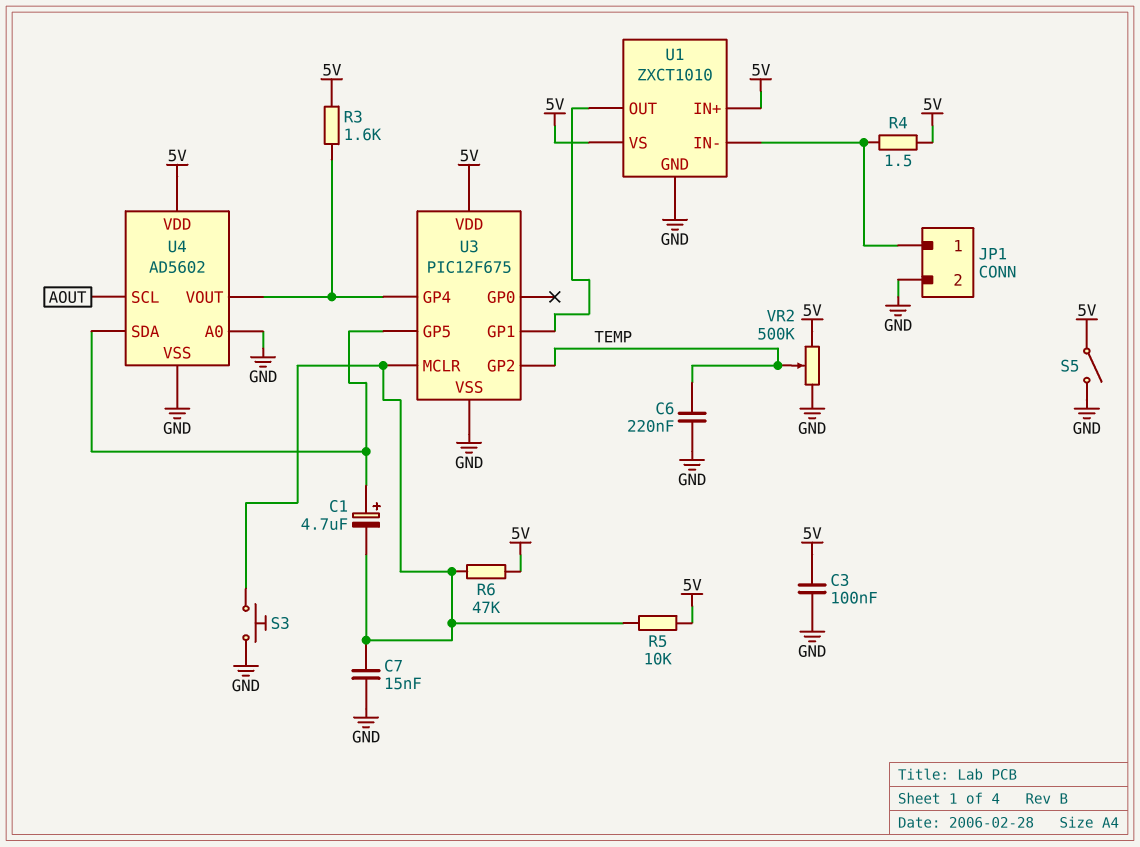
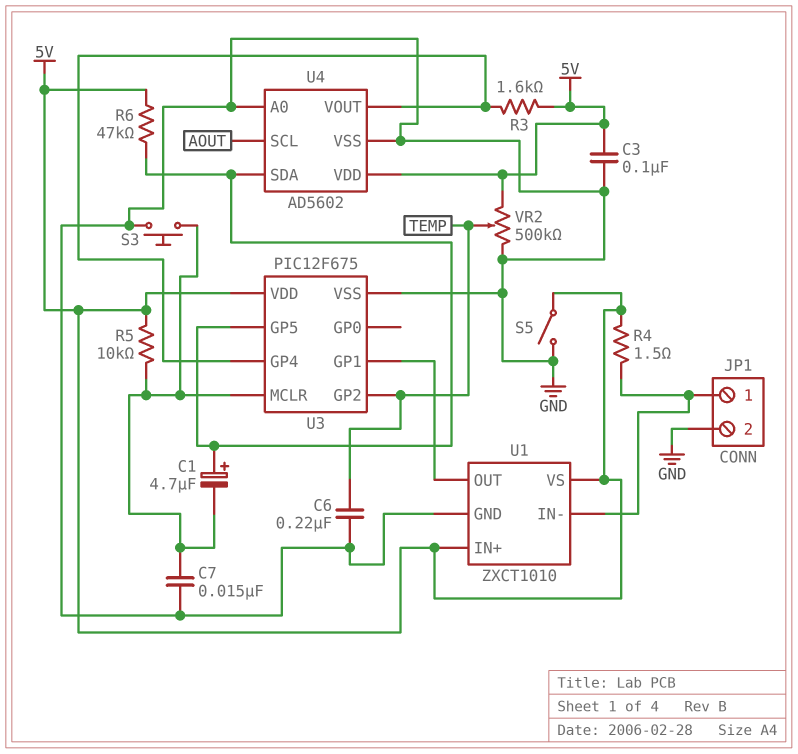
R6: 47k (5V, U3/MCLR) -> 47k (5V, U3/GP5)

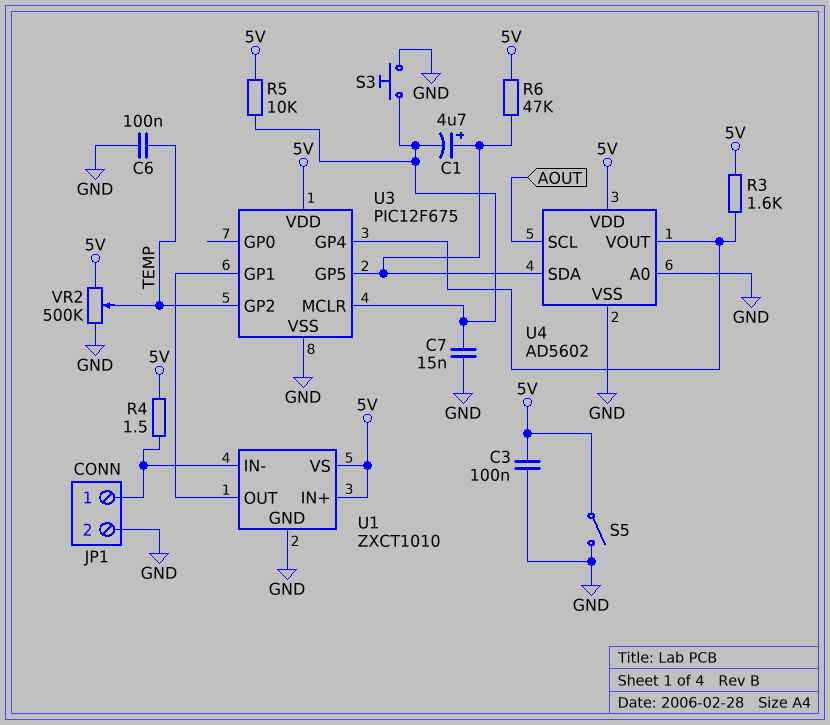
C6: 220nF (GND, TEMP) -> 100nF (GND, TEMP)

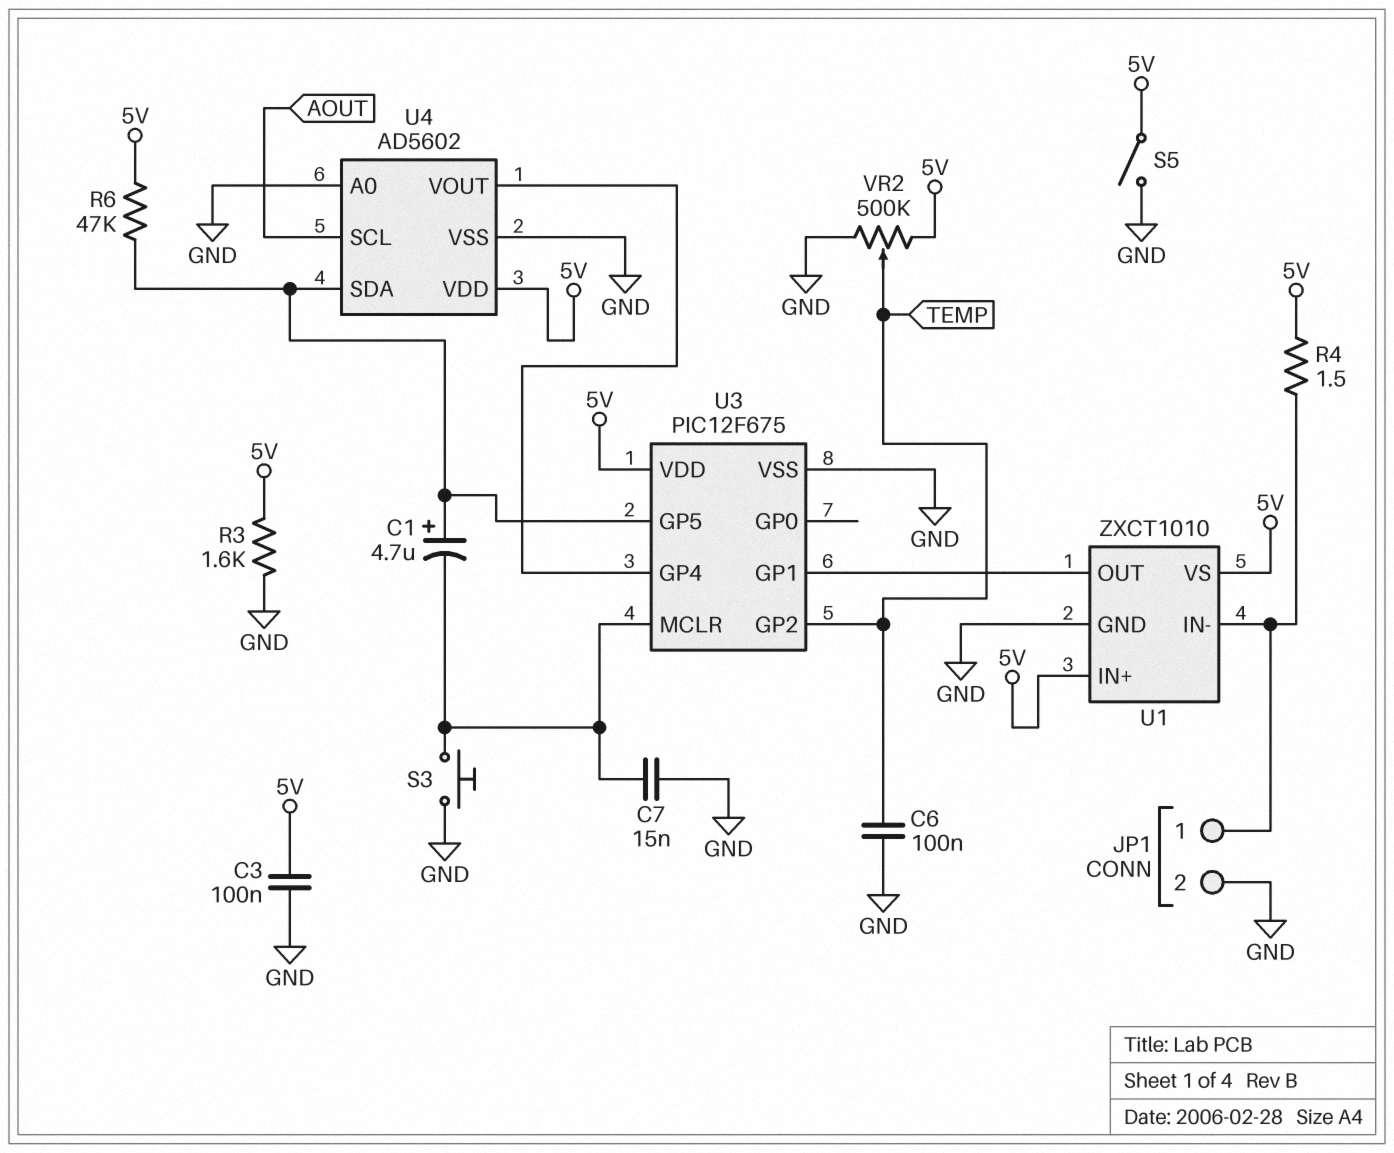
R3: 1.6k (5V, U3/GP4) -> 1.6k (5V, GND)
R5: 10k (5V, U3/MCLR) -> none

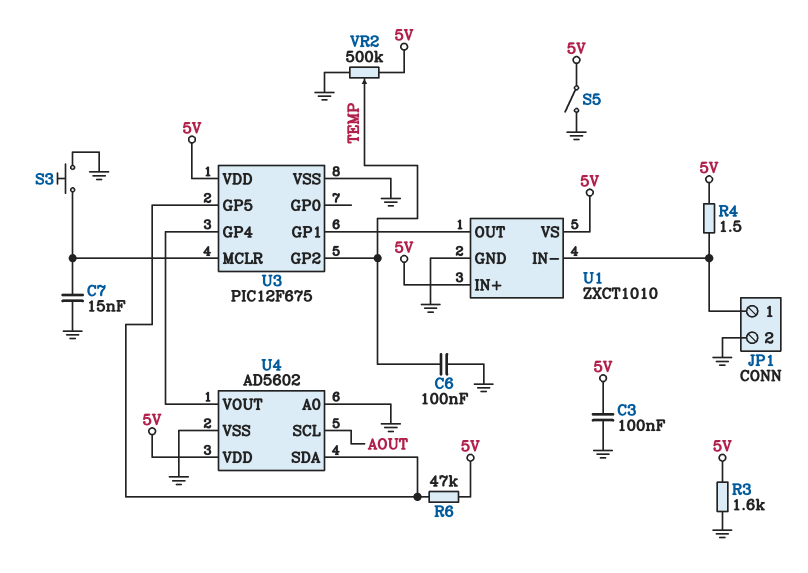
C1: 4.7uF (plus U3/GP5, minus U3/MCLR) -> none

